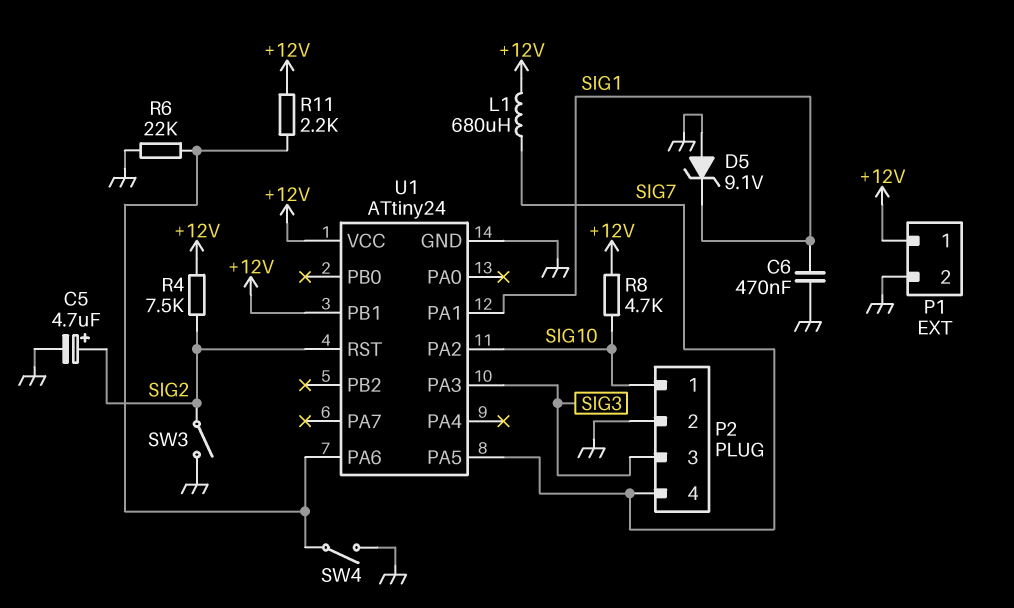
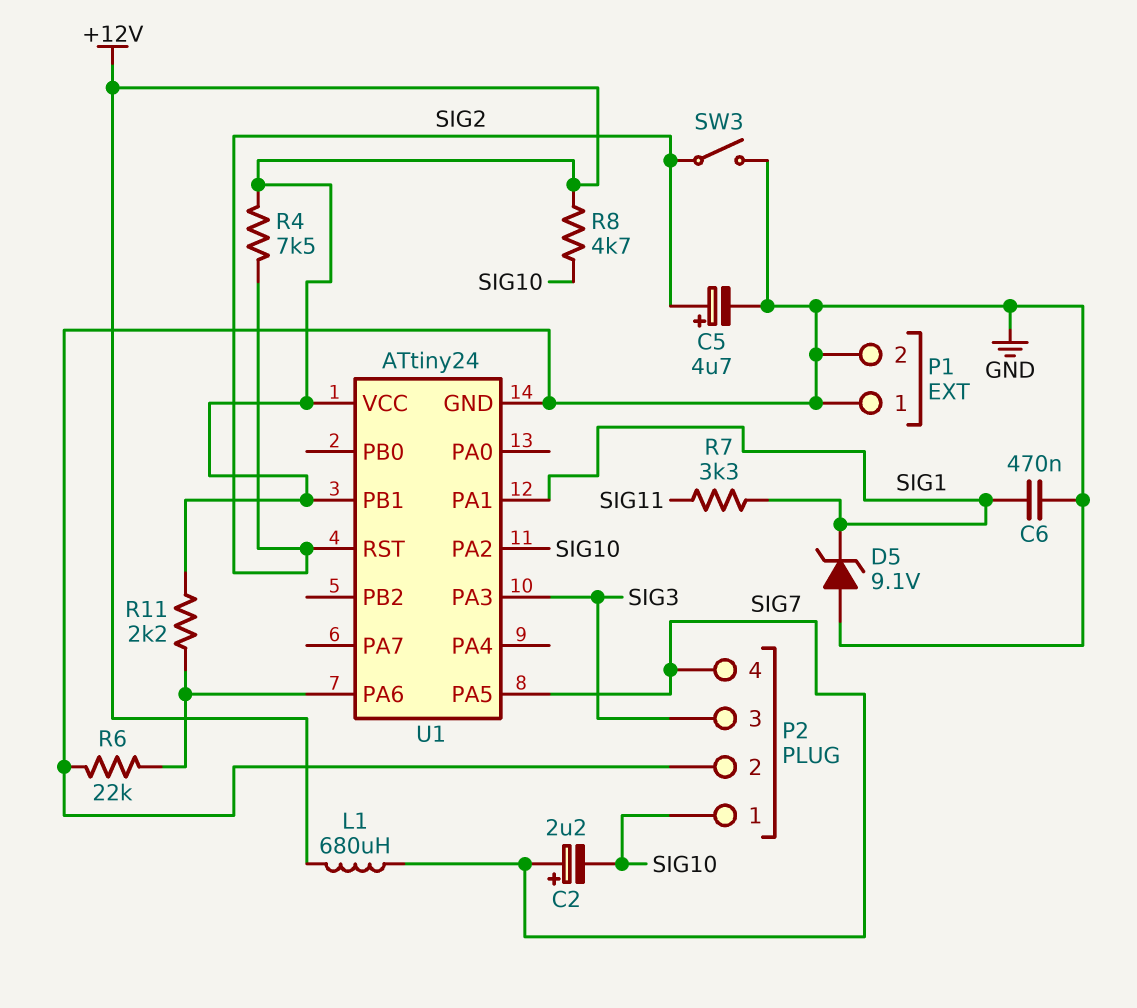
C2: none -> 2.2uF (plus SIG7, minus SIG10)
P1 pin 1: +12V -> GND
R7: none -> 3.3k (SIG1, SIG11)
SW4: switch (GND, U1/PA6) -> none

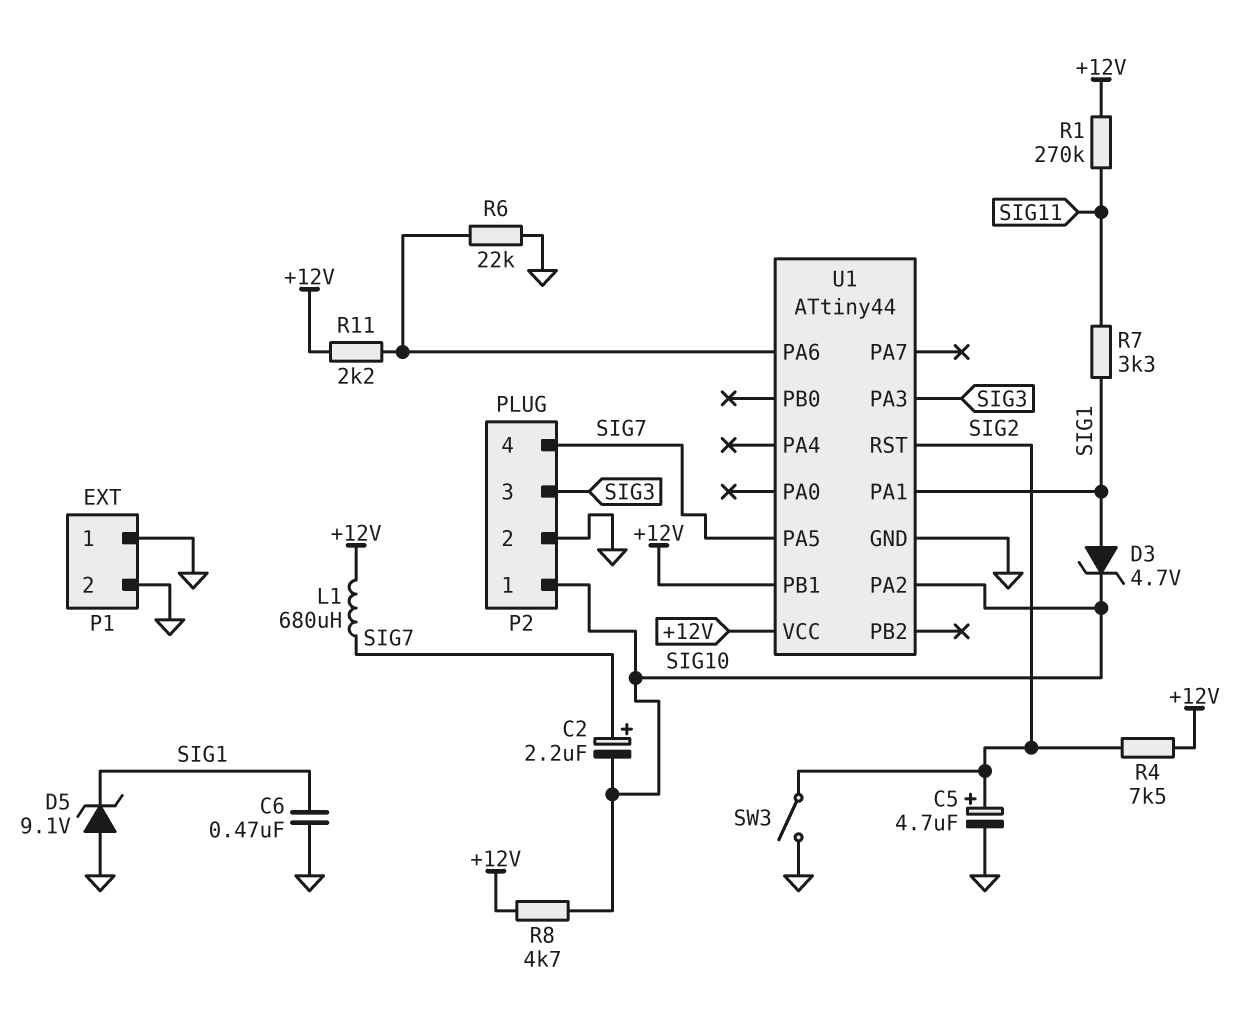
D3: none -> zener 4.7V (A SIG1, K SIG10)
R1: none -> 270k (+12V, SIG11)
U1: ATtiny24 -> ATtiny44

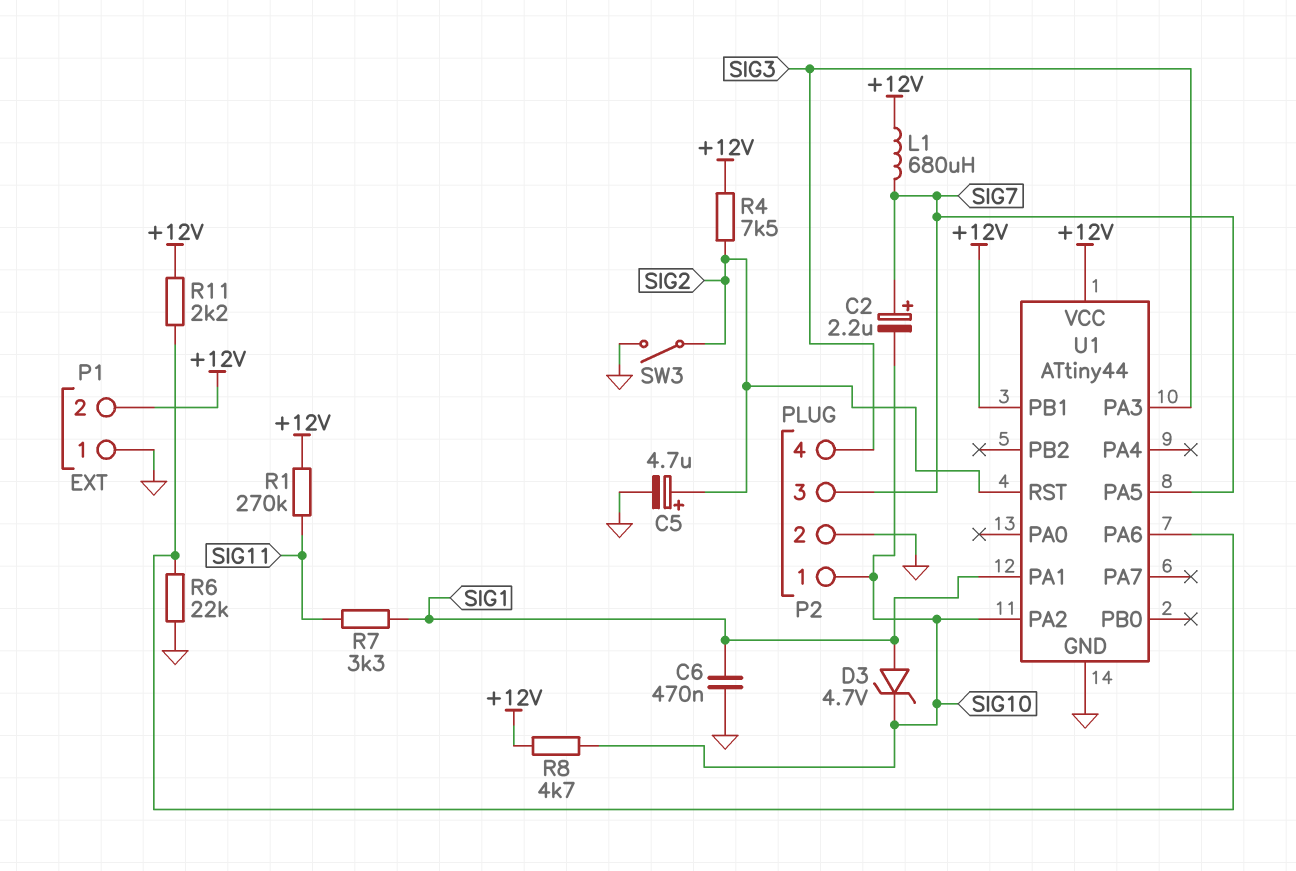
D5: zener 9.1V (A GND, K SIG1) -> none
P1 pin 2: GND -> +12V
P2 pin 3: SIG3 -> SIG7
P2 pin 4: SIG7 -> SIG3

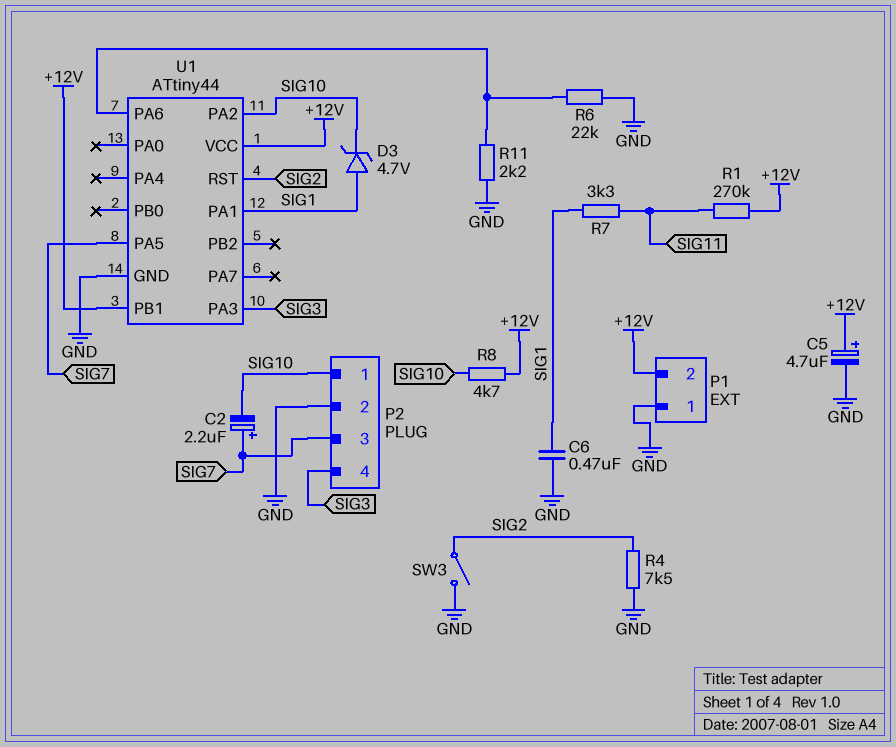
C5: 4.7uF (plus SIG2, minus GND) -> 4.7uF (plus +12V, minus GND)
L1: 680uH (+12V, SIG7) -> none
R4: 7.5k (+12V, SIG2) -> 7.5k (GND, SIG2)
R11: 2.2k (+12V, U1/PA6) -> 2.2k (GND, U1/PA6)

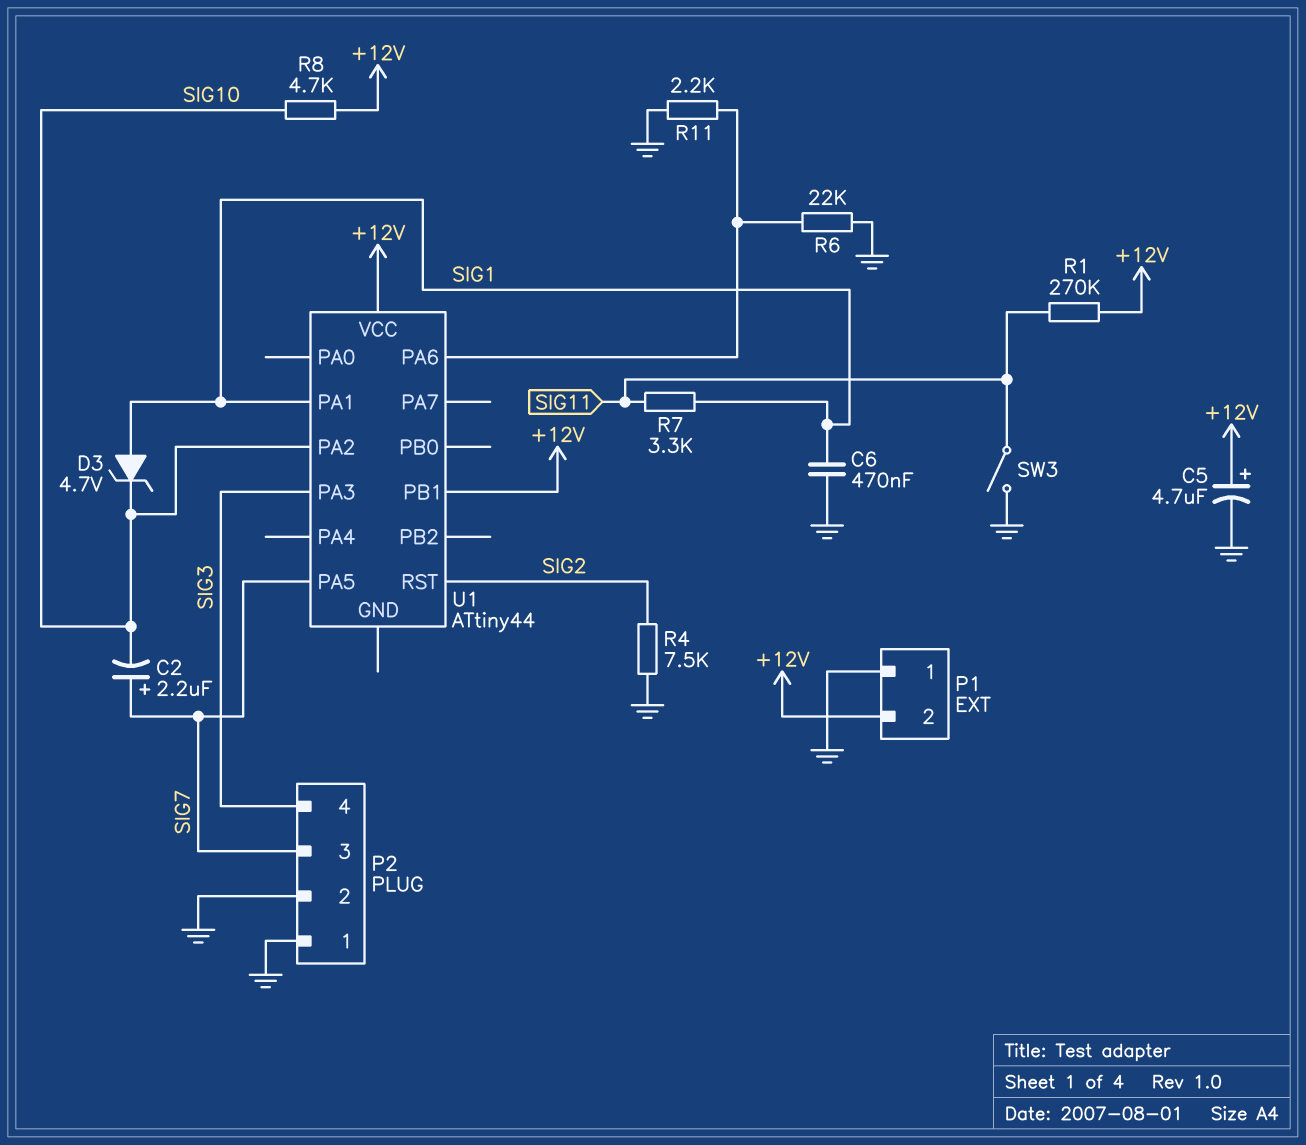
P2 pin 1: SIG10 -> GND
SW3: switch (GND, SIG2) -> switch (GND, SIG11)
U1 pin GND: GND -> none

